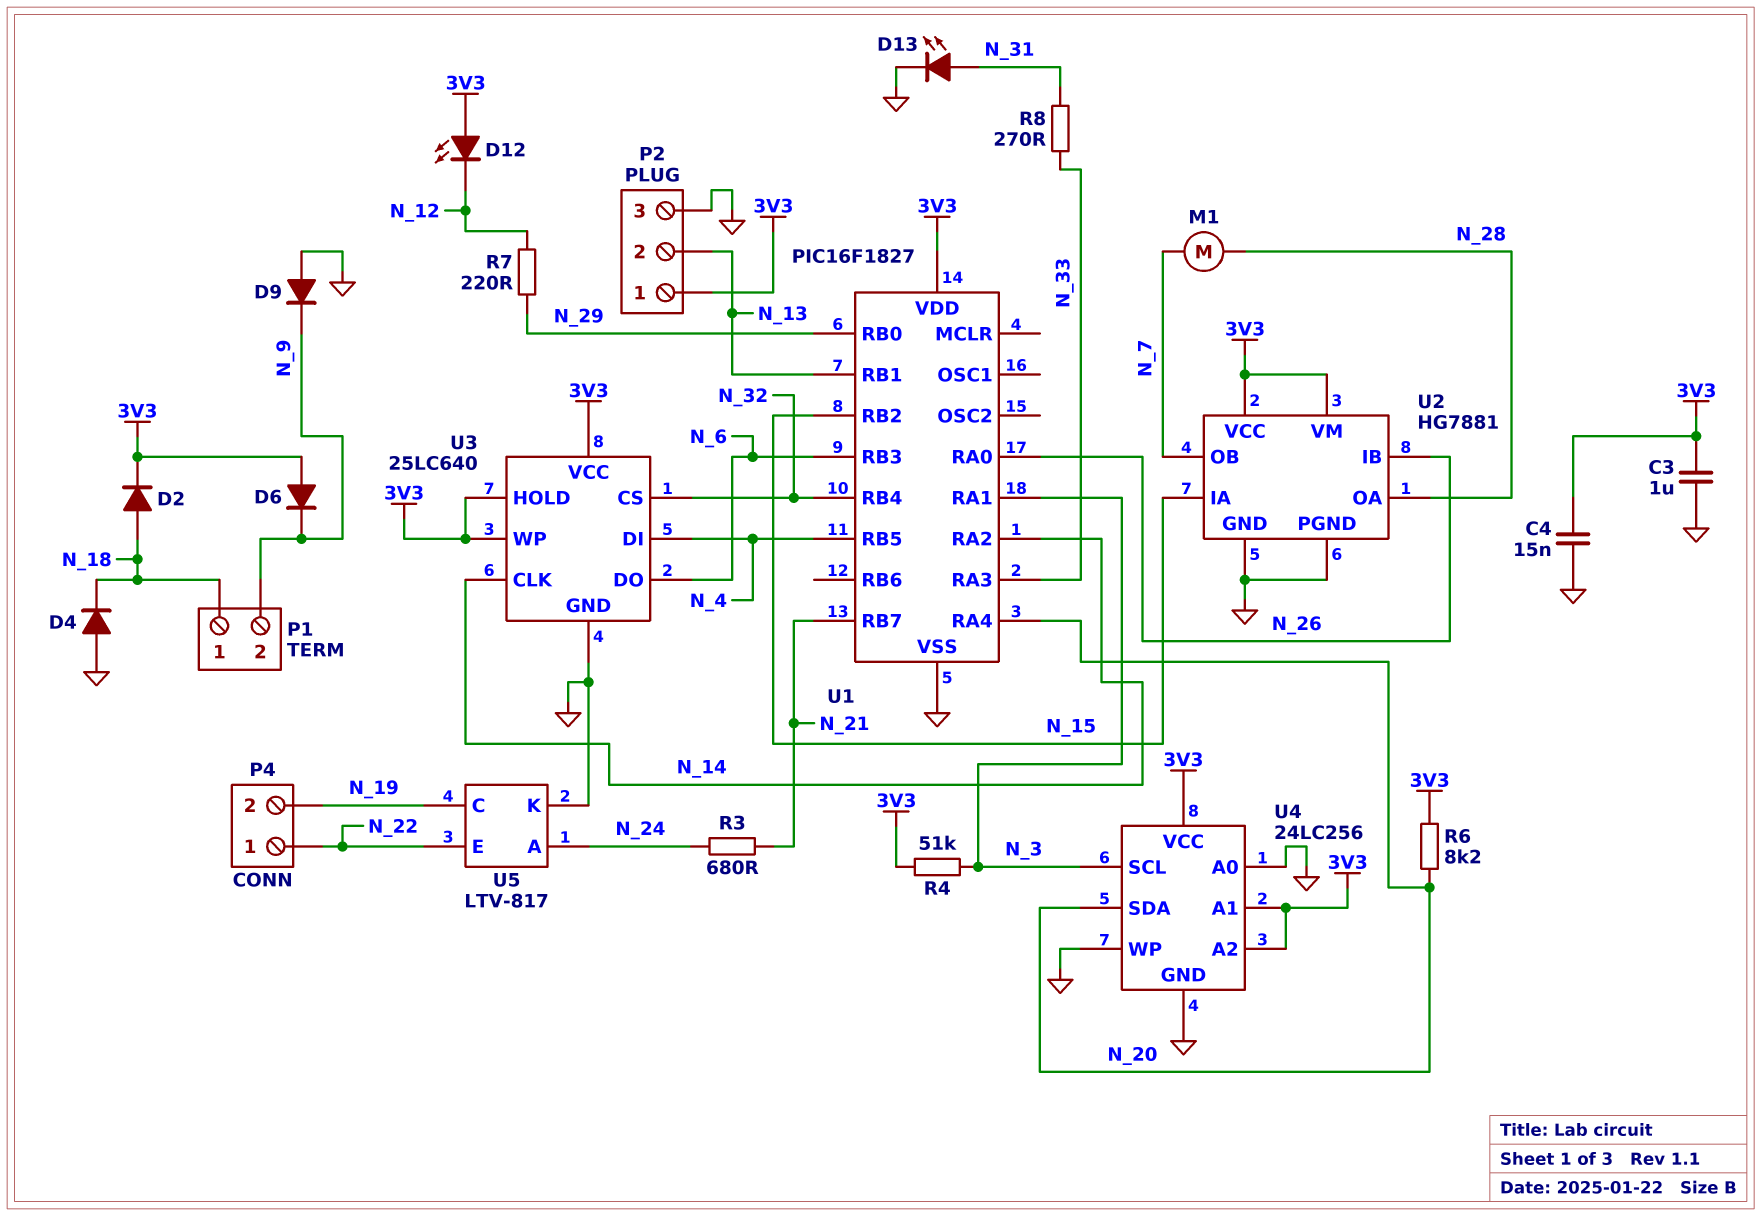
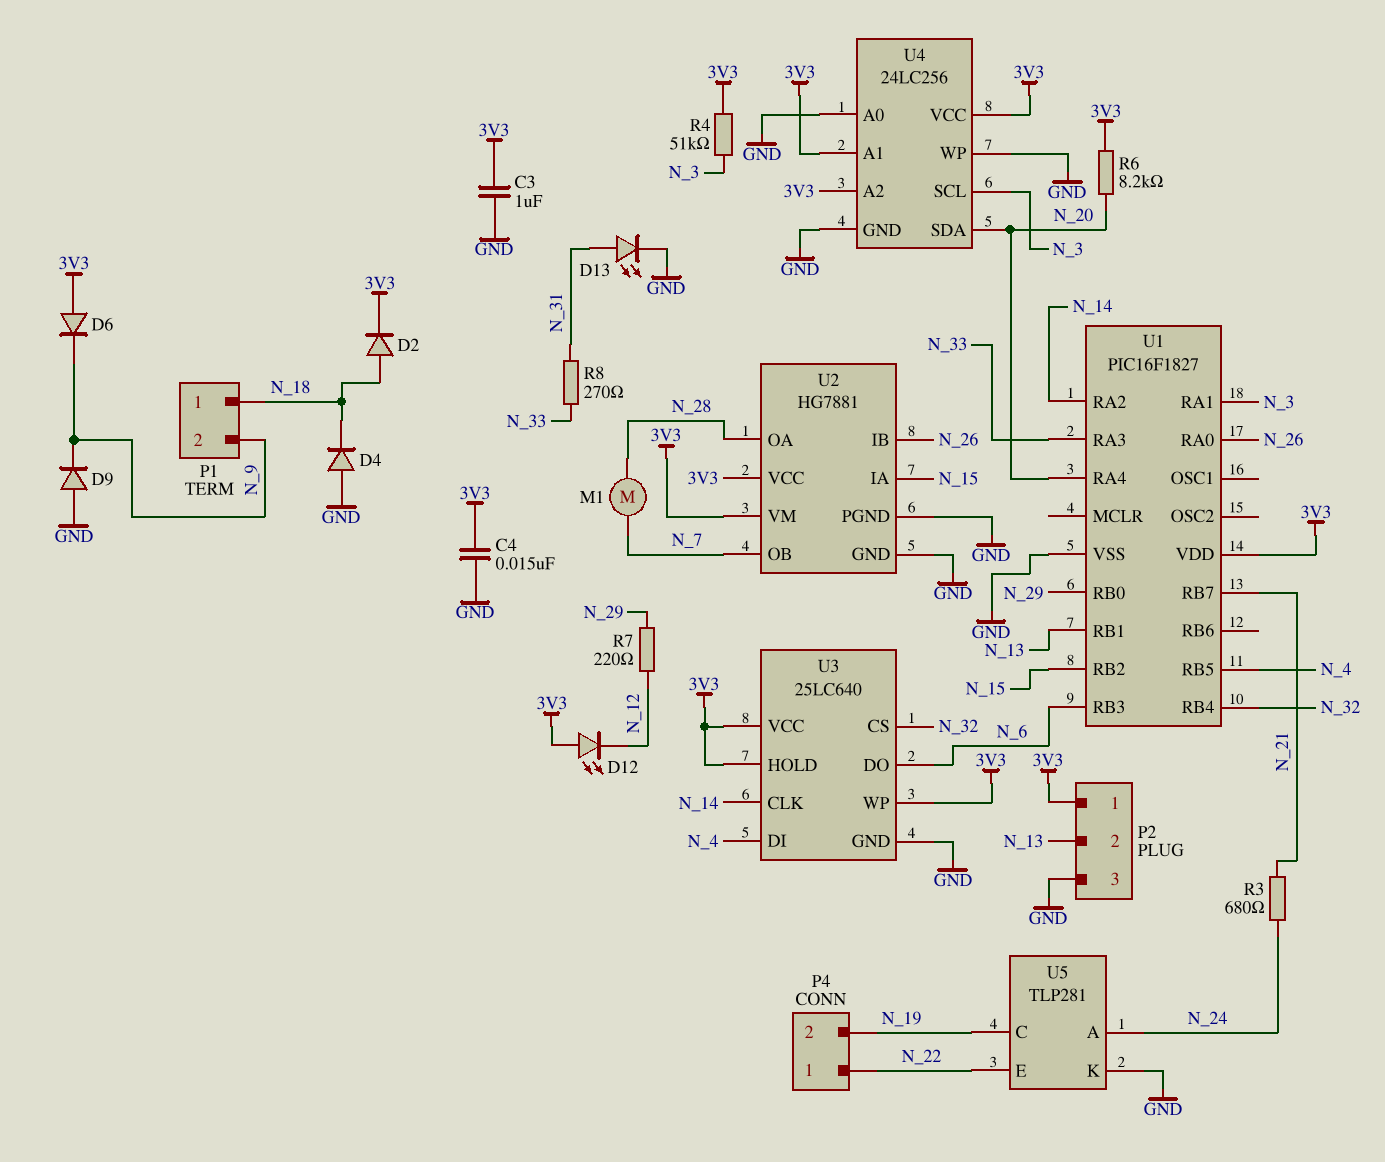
U5: LTV-817 -> TLP281

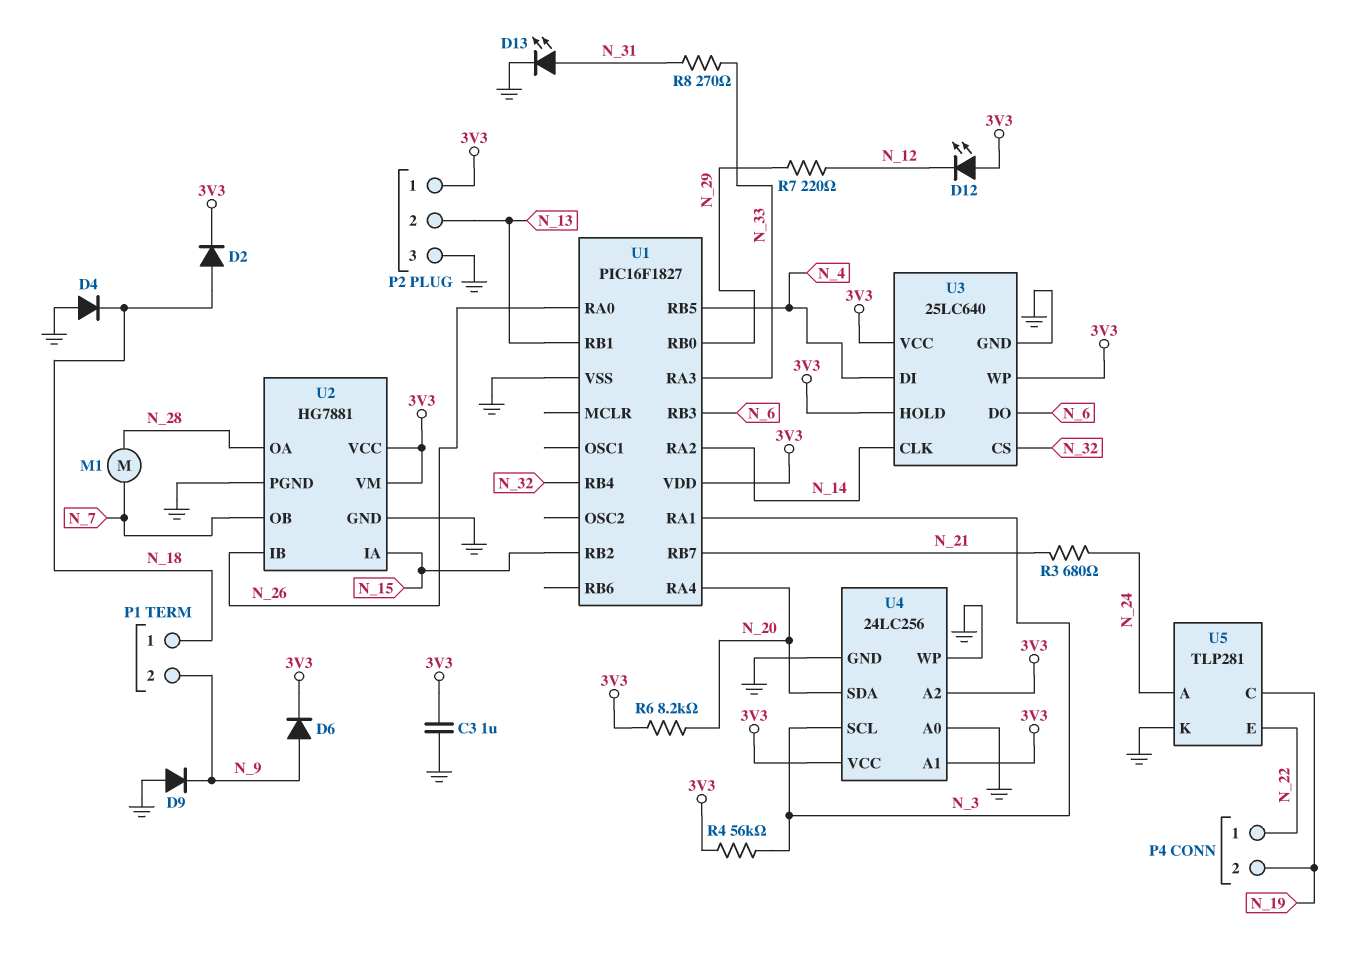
C4: 15nF (3V3, GND) -> none
D6: diode (A 3V3, K N_9) -> diode (A N_9, K 3V3)
R4: 51k (3V3, N_3) -> 56k (3V3, N_3)

